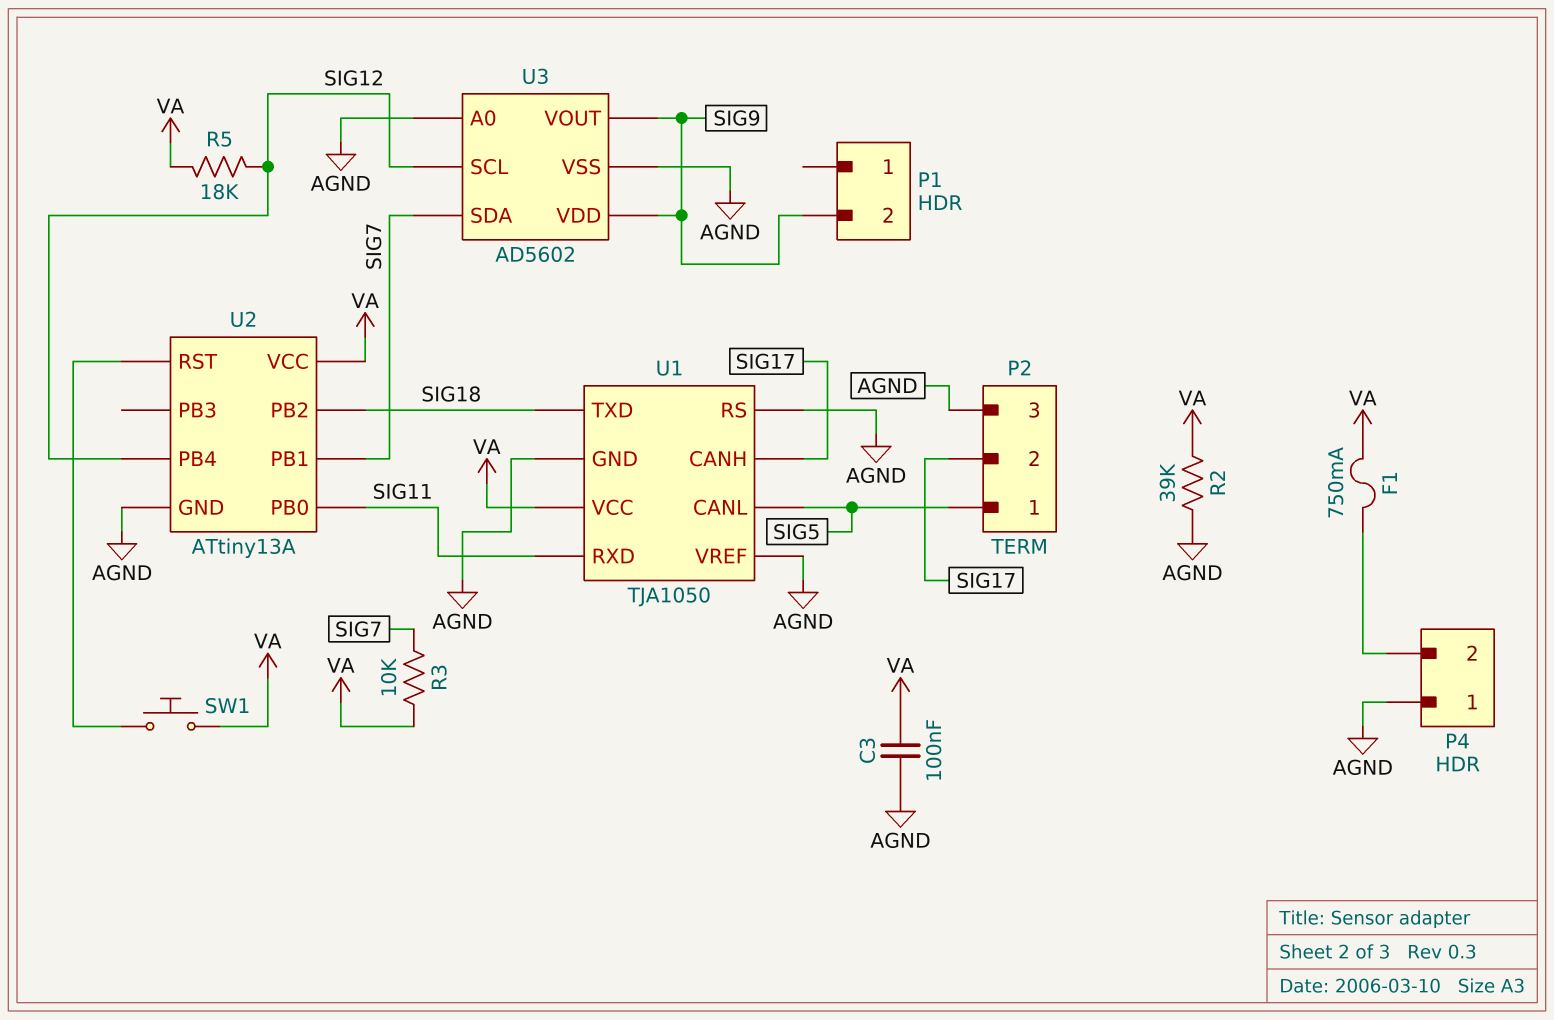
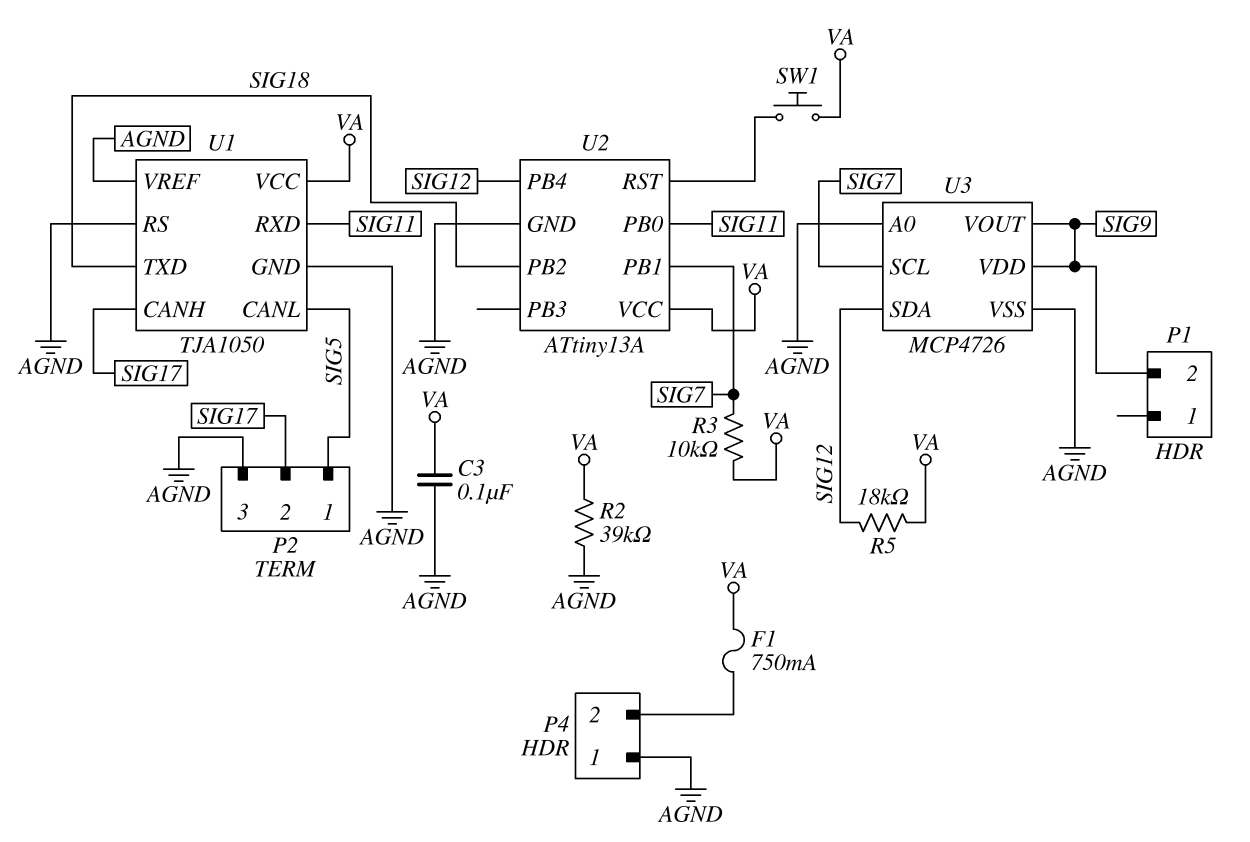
U3: AD5602 -> MCP4726
U3 pin SCL: SIG12 -> SIG7
U3 pin SDA: SIG7 -> SIG12

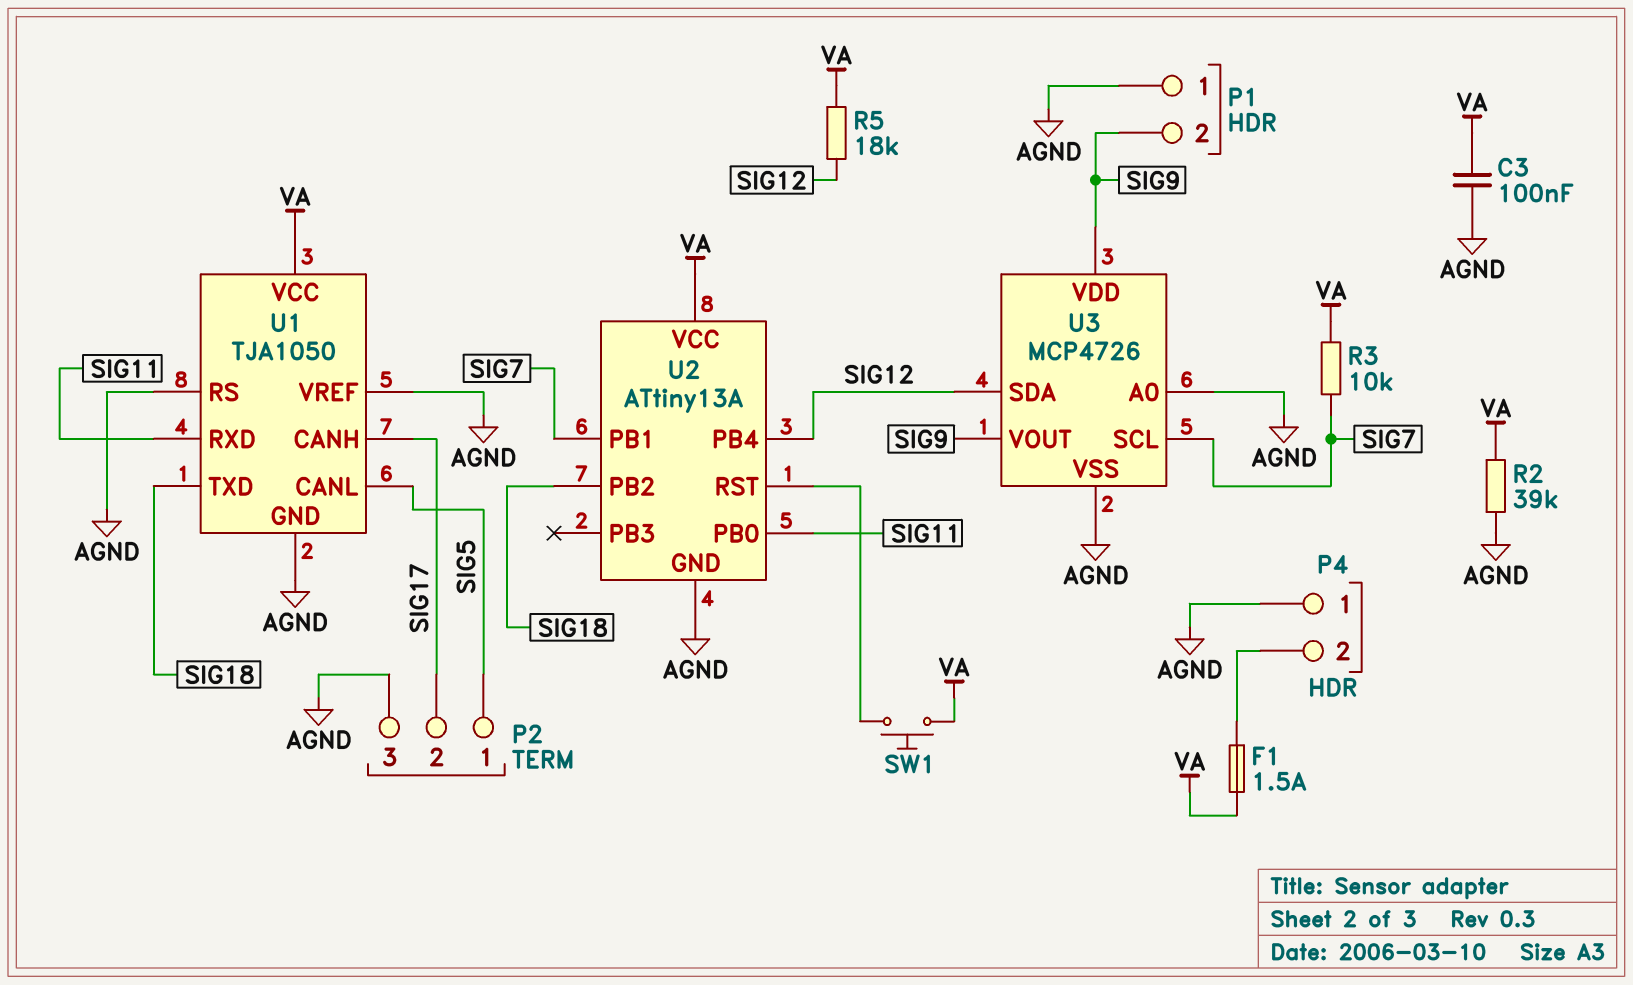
F1: 750mA (P4/2, VA) -> 1.5A (P4/2, VA)
P1 pin 1: none -> AGND

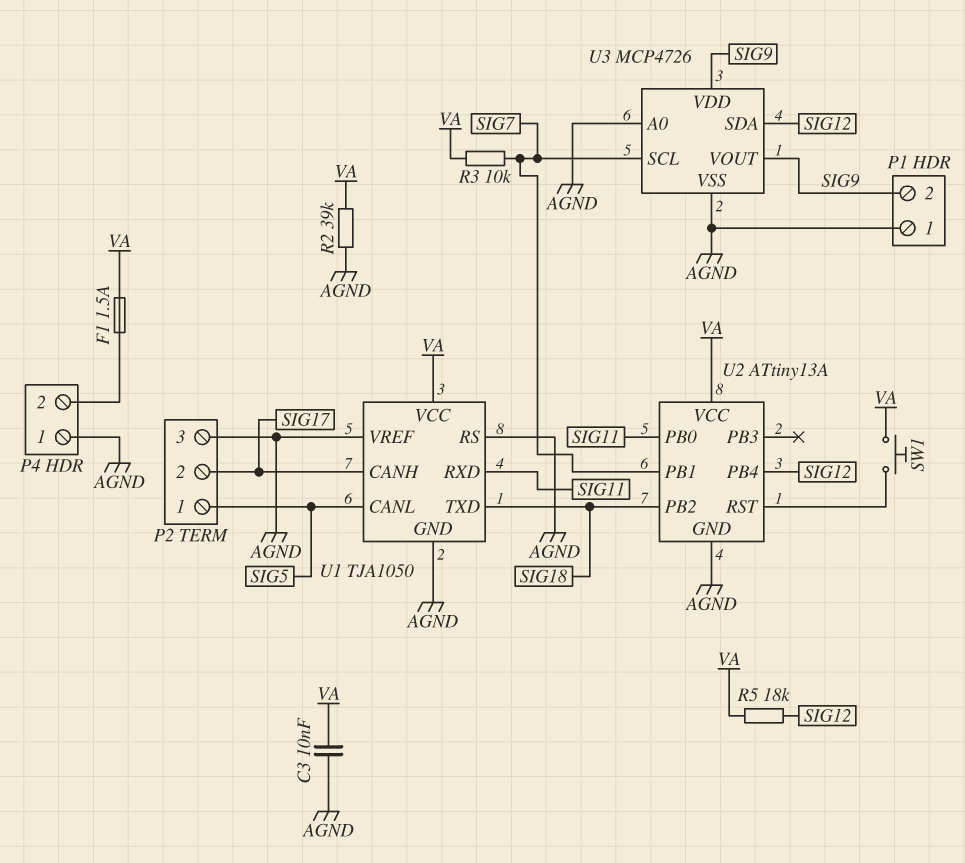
C3: 100nF (AGND, VA) -> 10nF (AGND, VA)

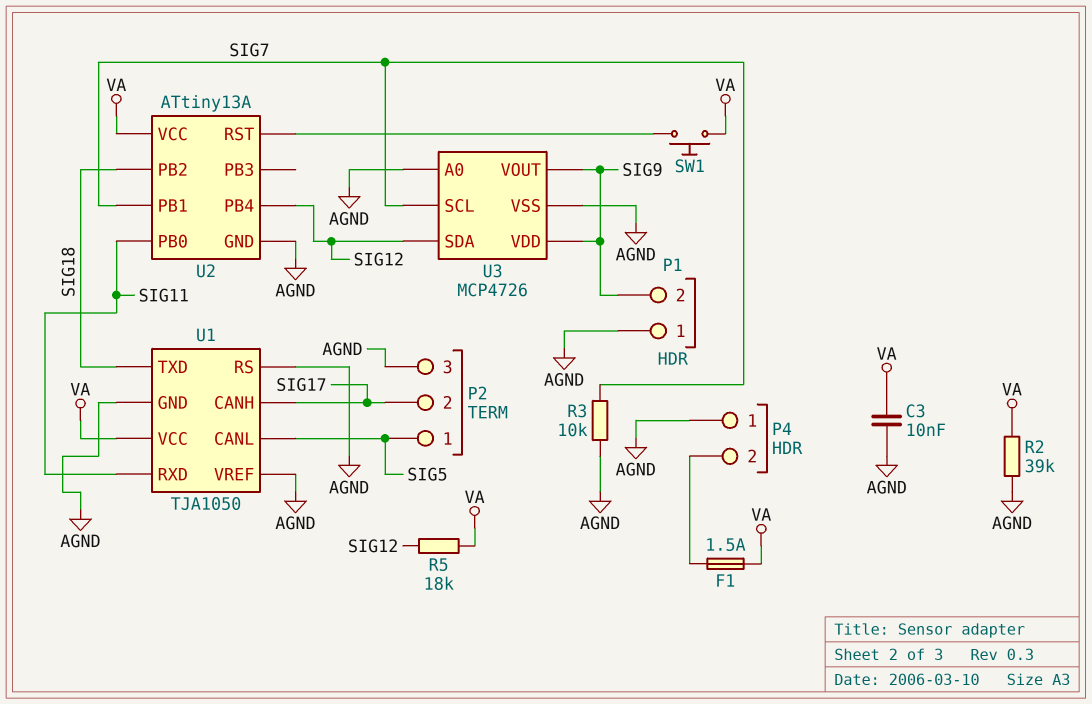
R3: 10k (SIG7, VA) -> 10k (AGND, SIG7)

